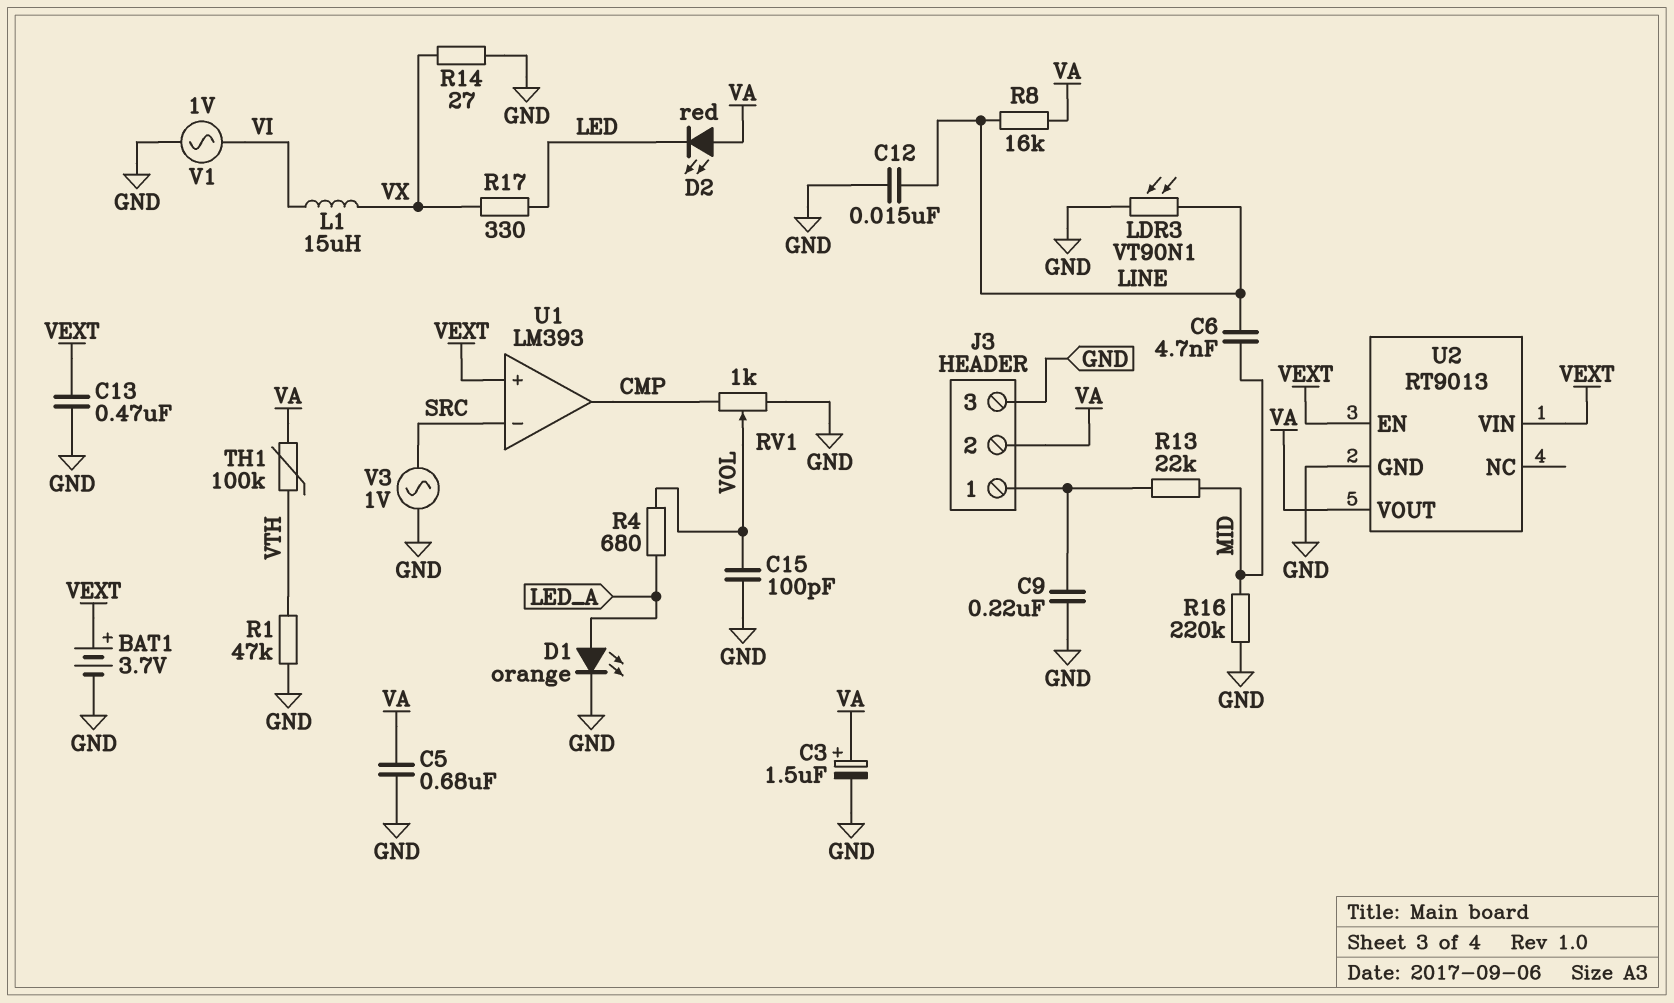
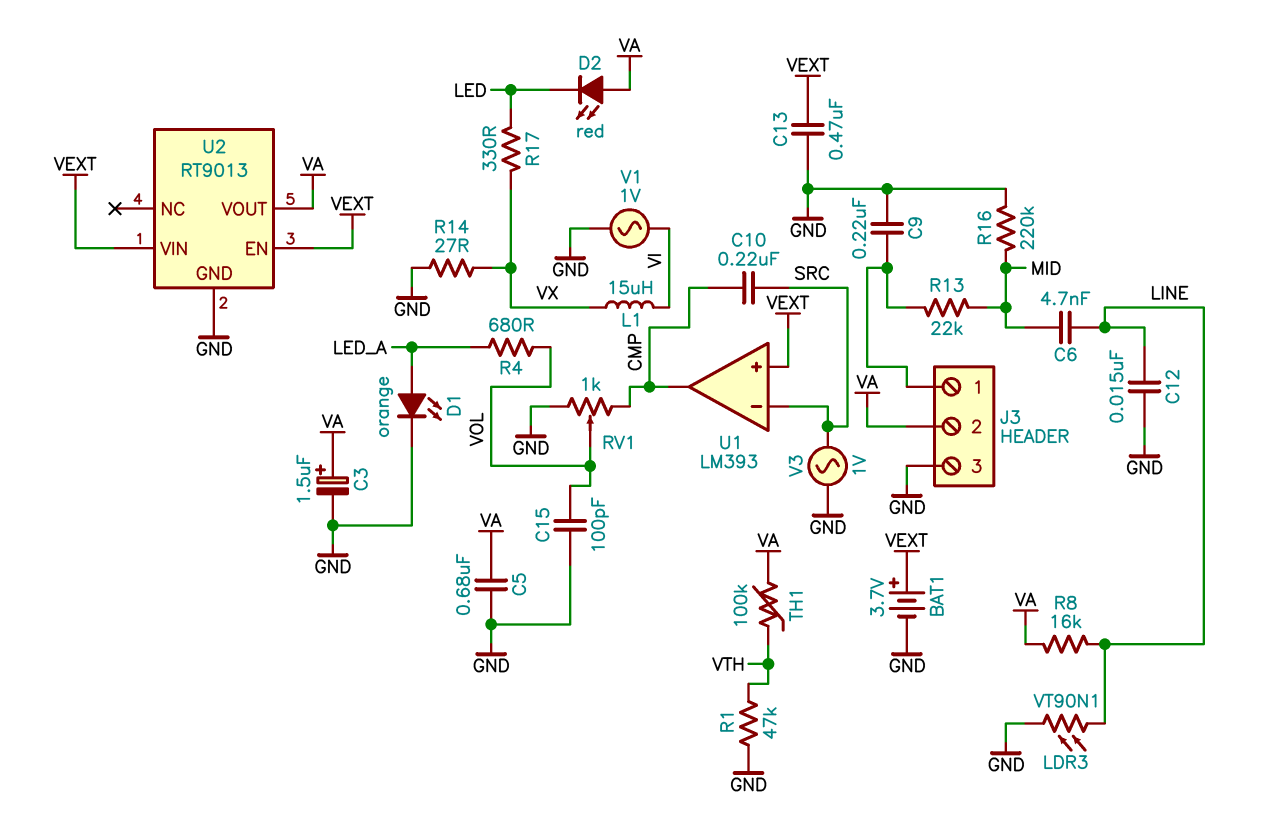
C10: none -> 220nF (CMP, SRC)

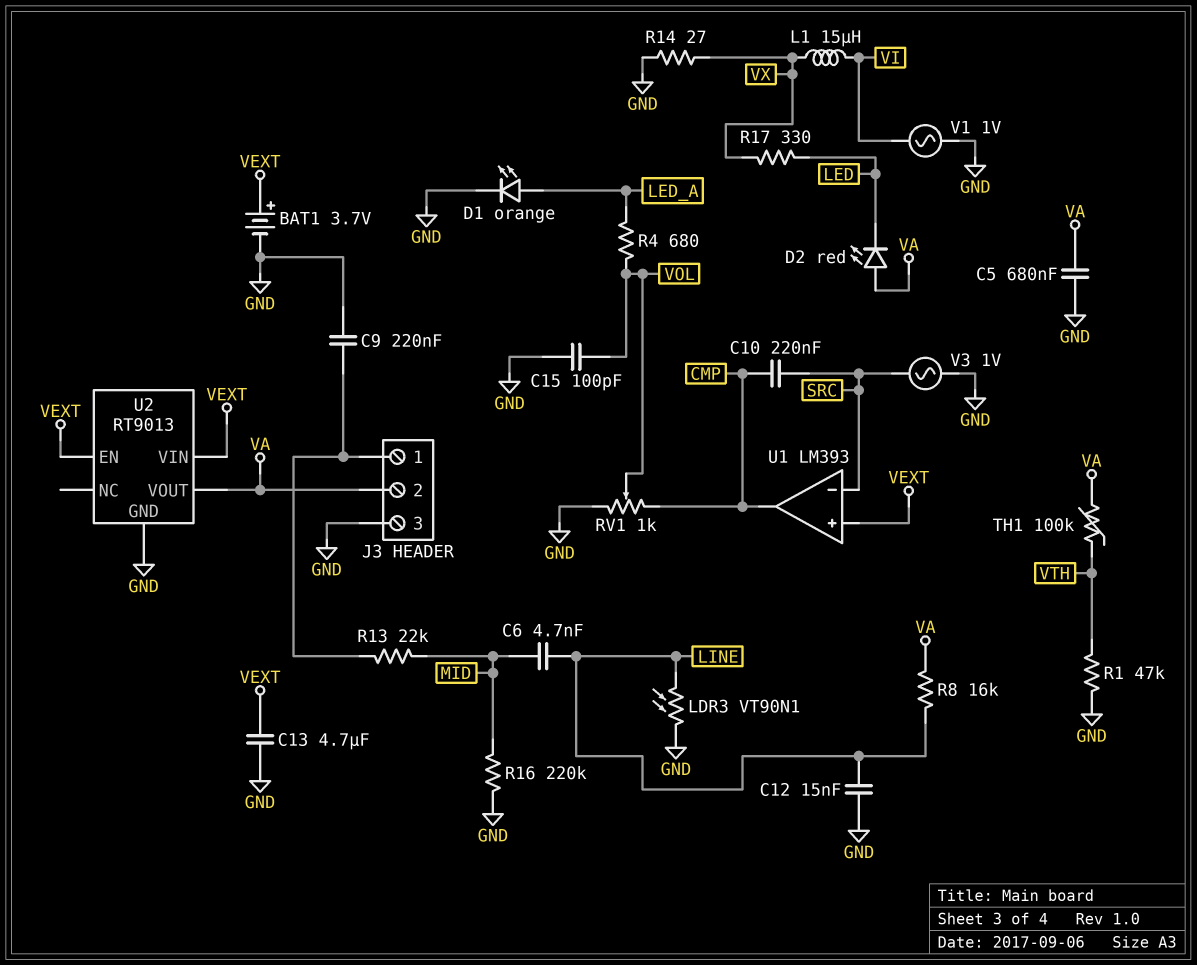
C3: 1.5uF (plus VA, minus GND) -> none
C13: 470nF (GND, VEXT) -> 4.7uF (GND, VEXT)

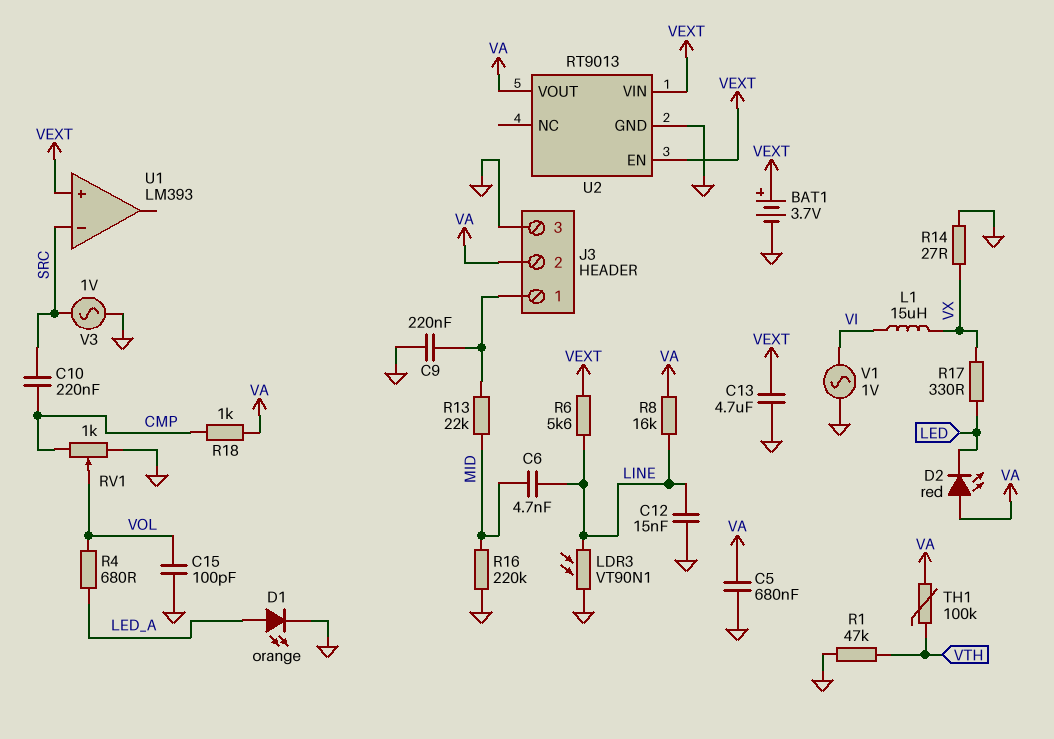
R6: none -> 5.6k (LINE, VEXT)
R18: none -> 1k (CMP, VA)
U1 pin out: CMP -> none

